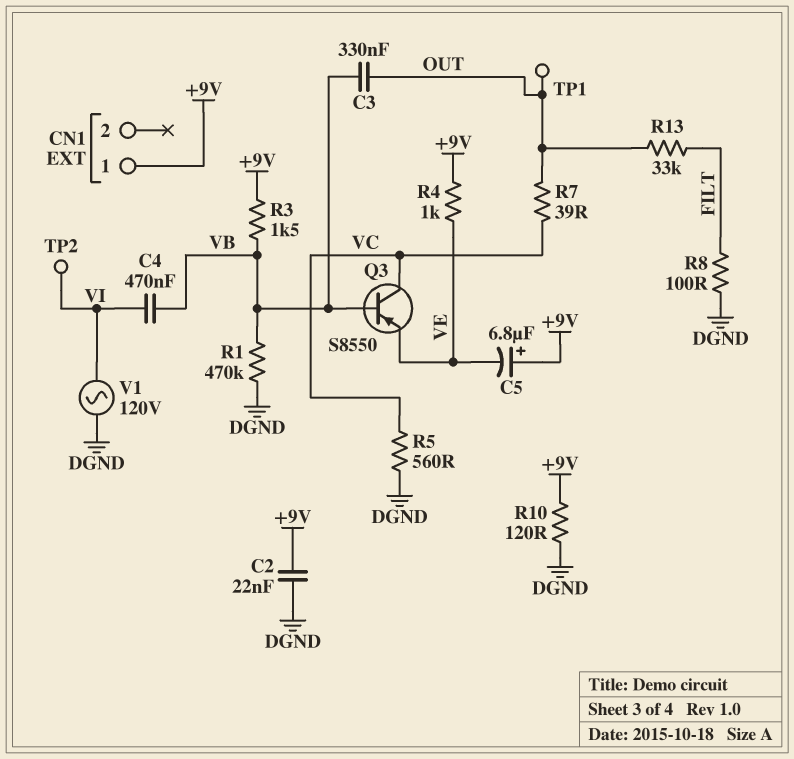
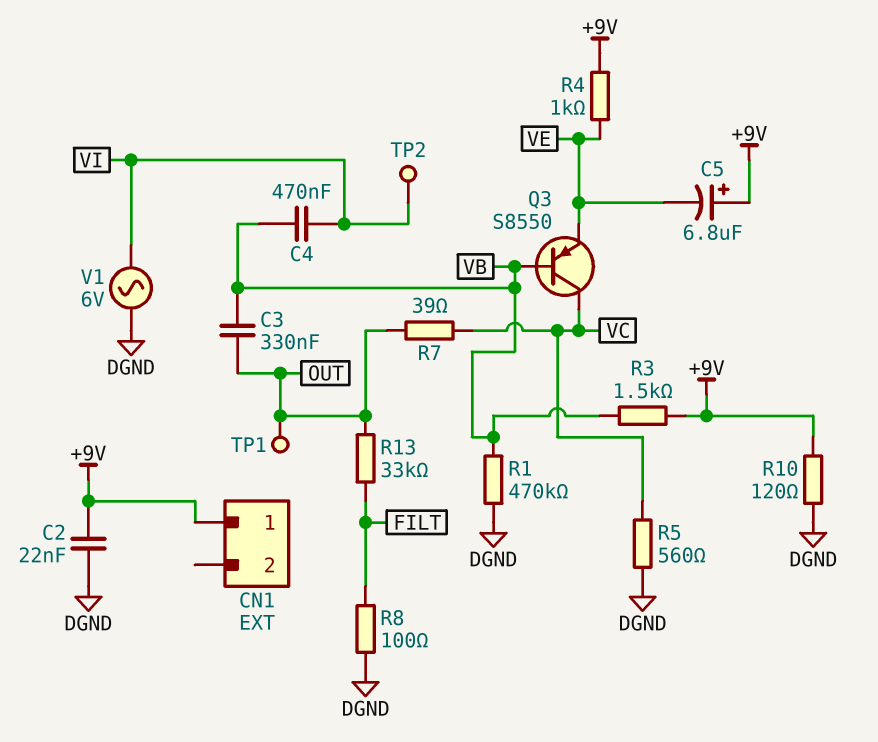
V1: AC 120V (DGND, VI) -> AC 6V (DGND, VI)

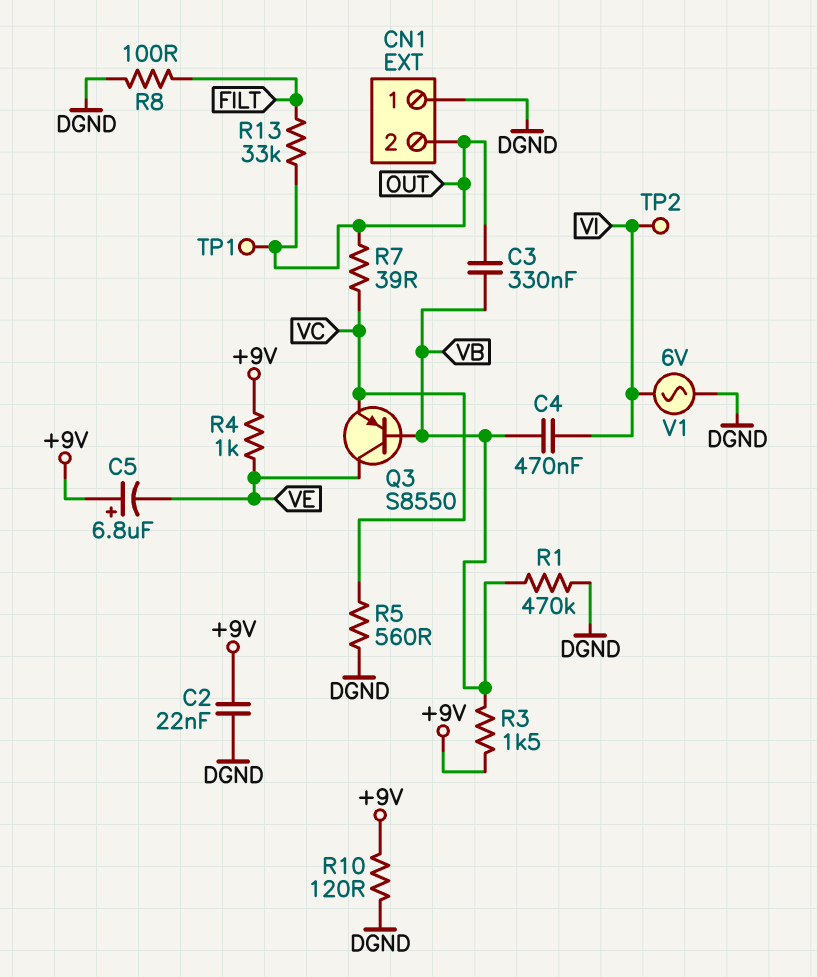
CN1 pin 1: +9V -> DGND
CN1 pin 2: none -> OUT
Q3: PNP S8550 (B VB, C VC, E VE) -> PNP S8550 (B VB, C VE, E VC)

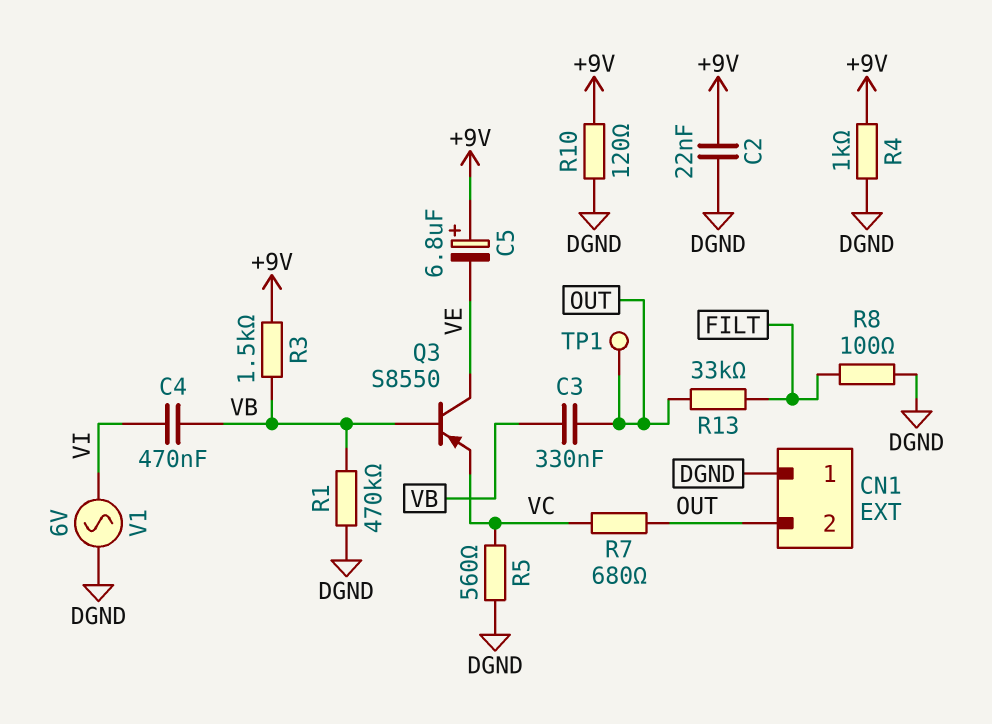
R4: 1k (+9V, VE) -> 1k (+9V, DGND)
R7: 39 (OUT, VC) -> 680 (OUT, VC)
TP2: test point (VI) -> none

